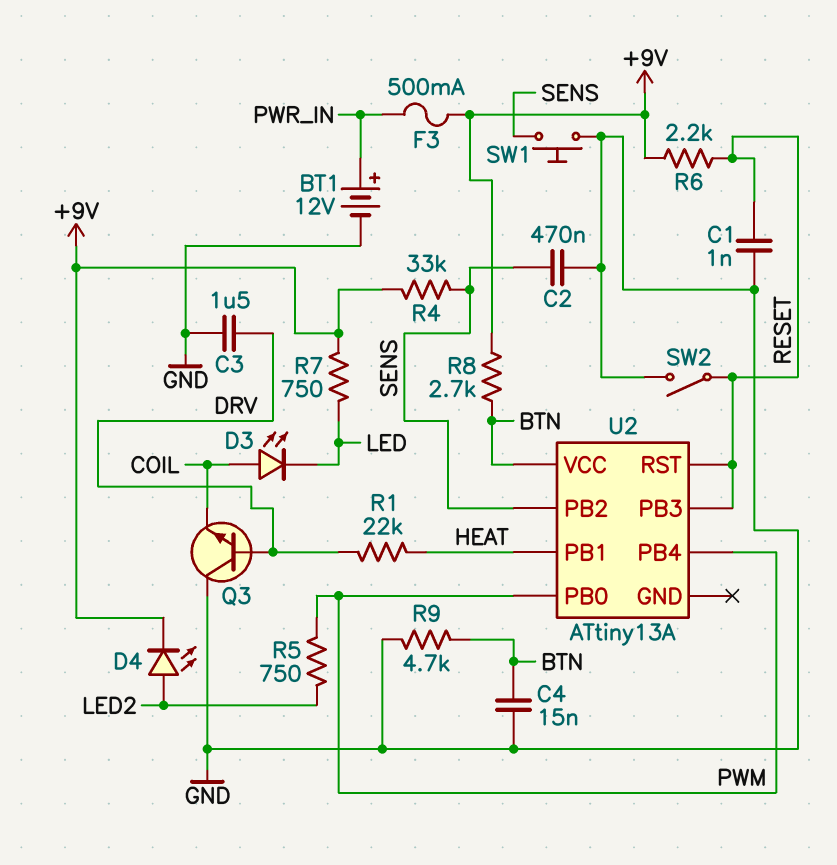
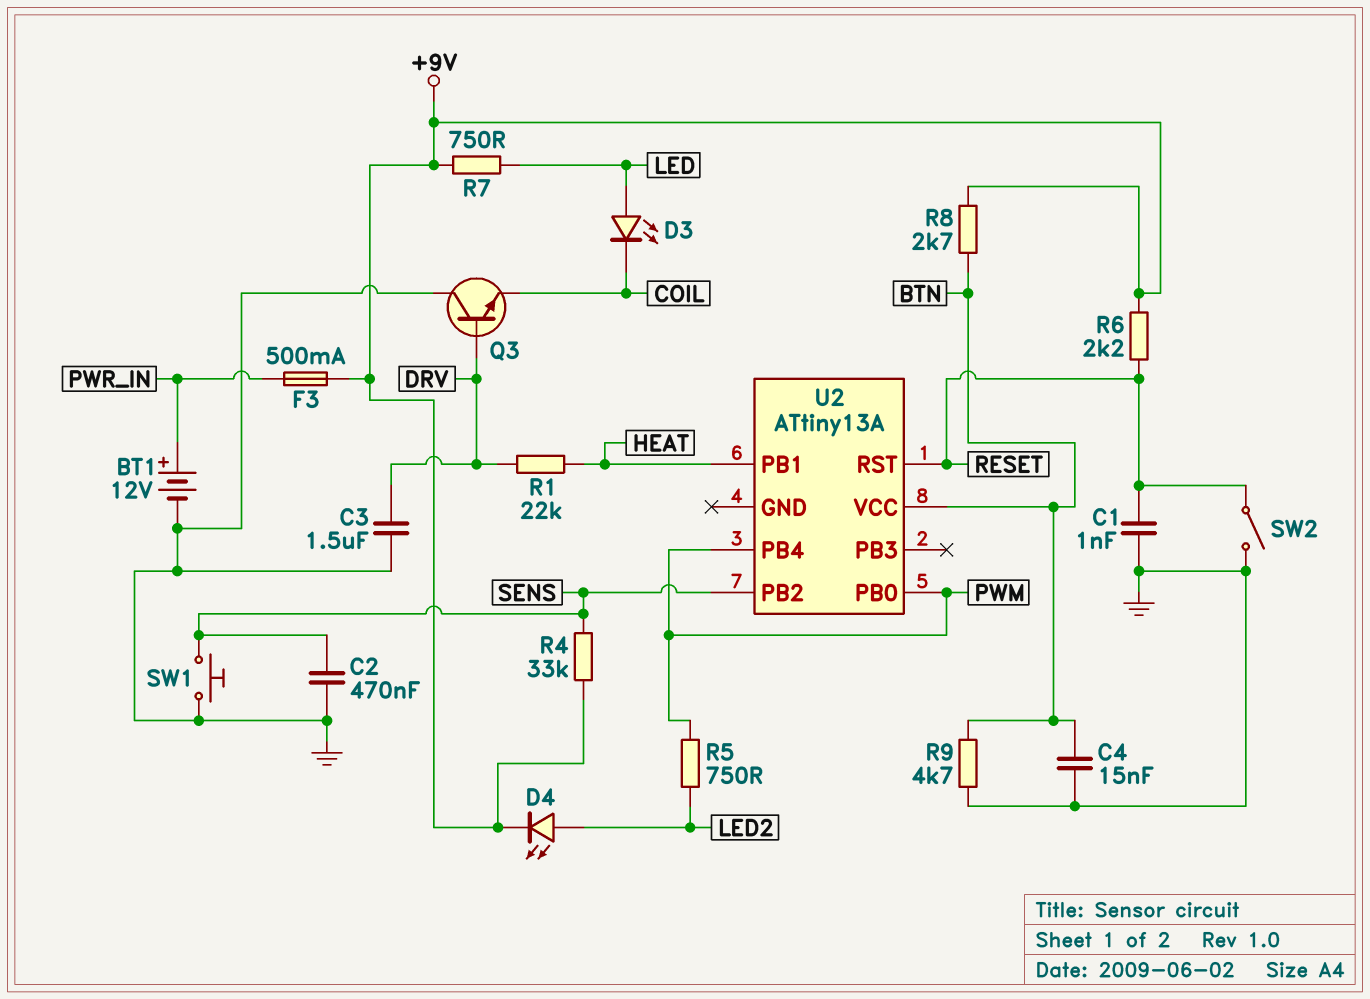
D3: LED (A COIL, K LED) -> LED (A LED, K COIL)
U2 pin PB3: RESET -> none

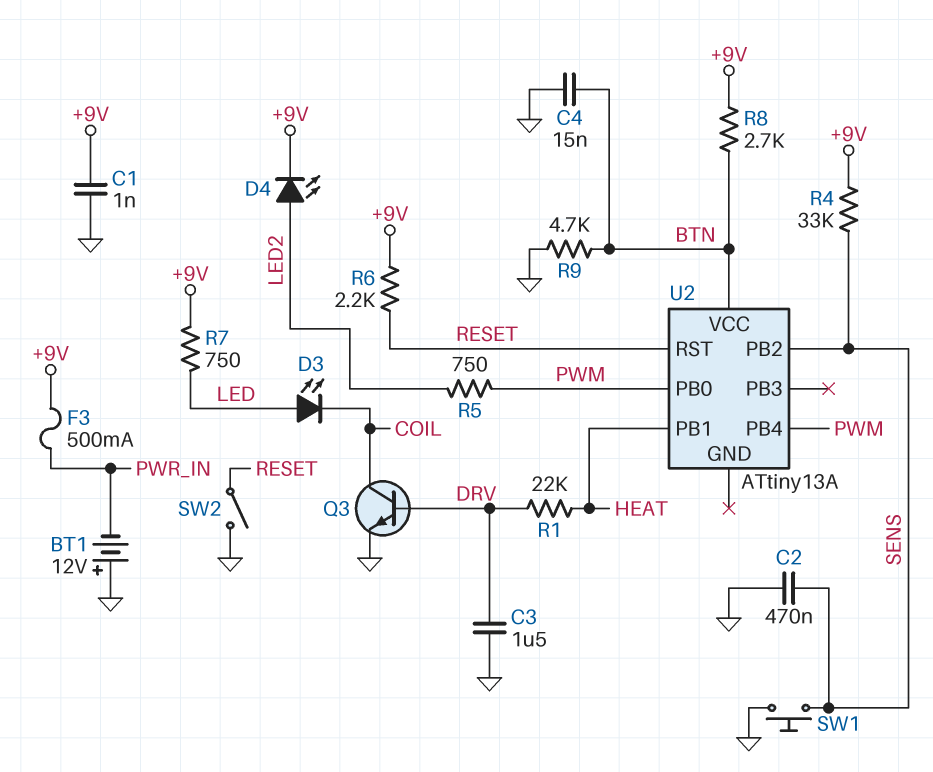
BT1: 12V (plus PWR_IN, minus GND) -> 12V (plus GND, minus PWR_IN)
C1: 1nF (GND, RESET) -> 1nF (+9V, GND)
Q3: NPN (B DRV, C GND, E COIL) -> NPN (B DRV, C COIL, E GND)

